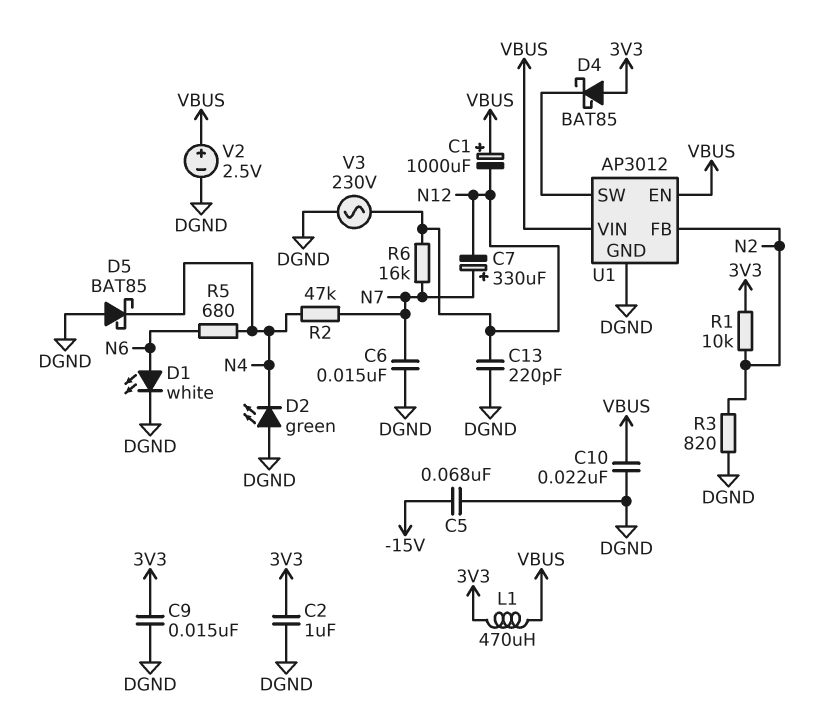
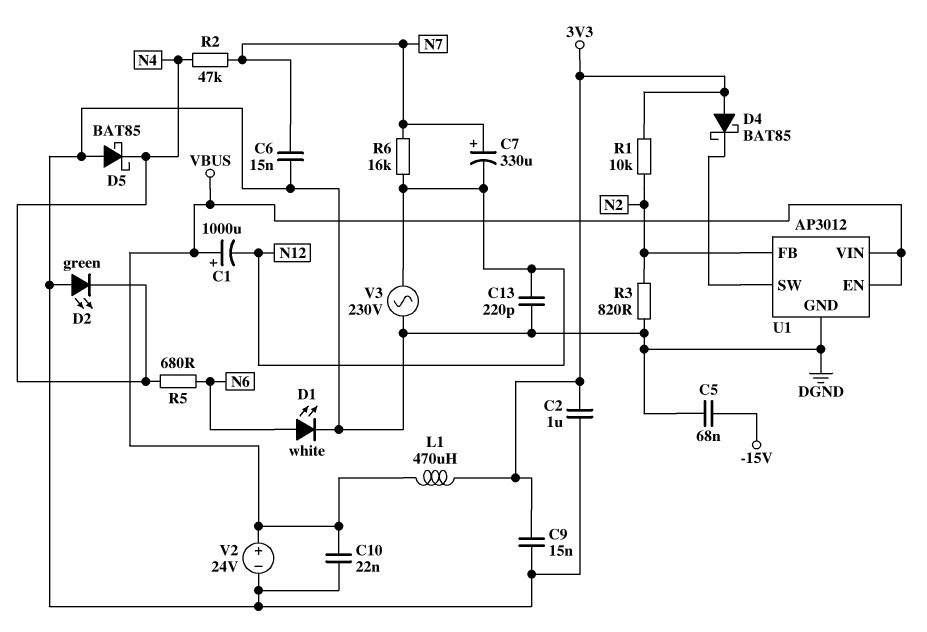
V2: 2.5V (plus VBUS, minus DGND) -> 24V (plus VBUS, minus DGND)

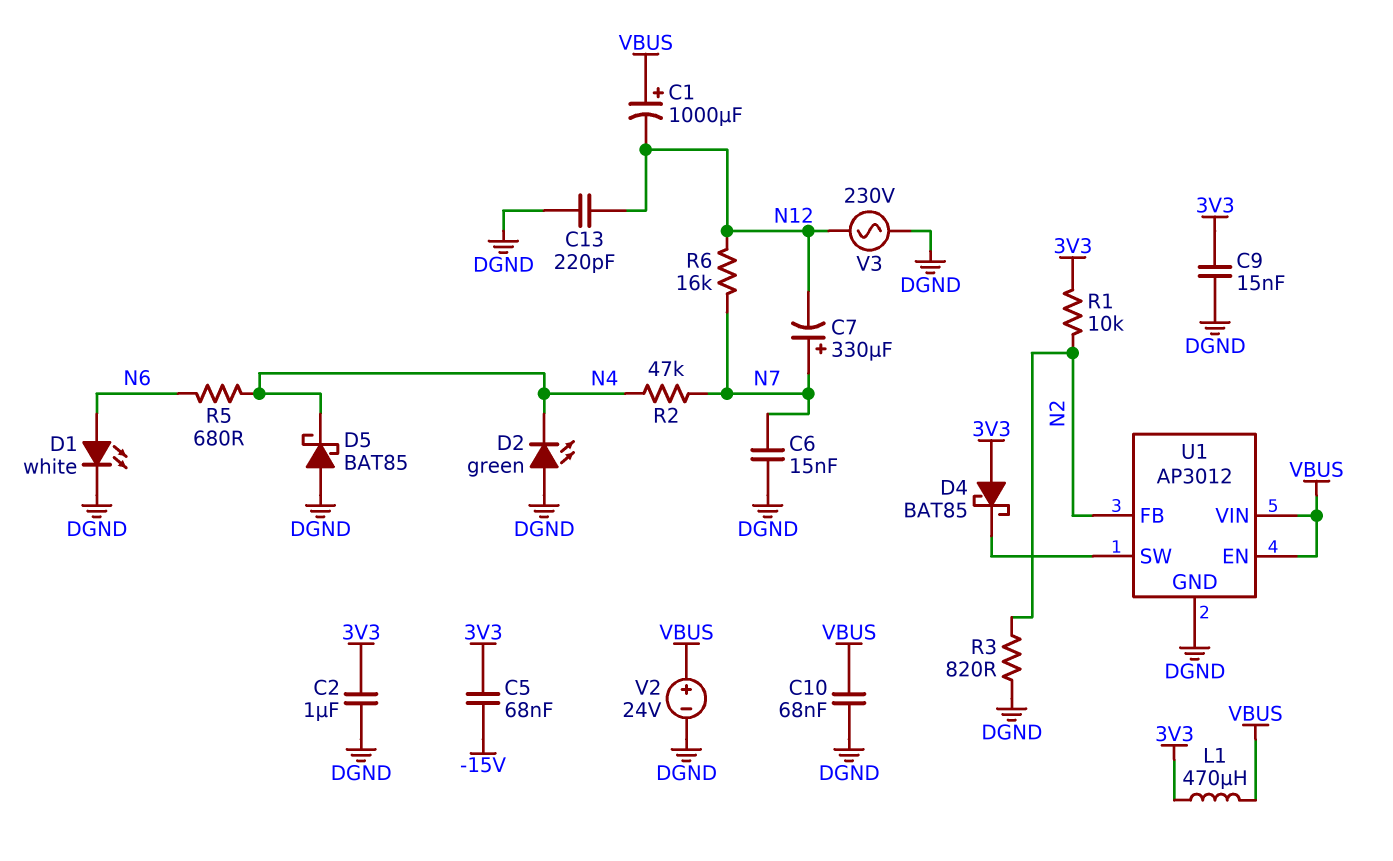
C5: 68nF (-15V, DGND) -> 68nF (-15V, 3V3)
C10: 22nF (DGND, VBUS) -> 68nF (DGND, VBUS)

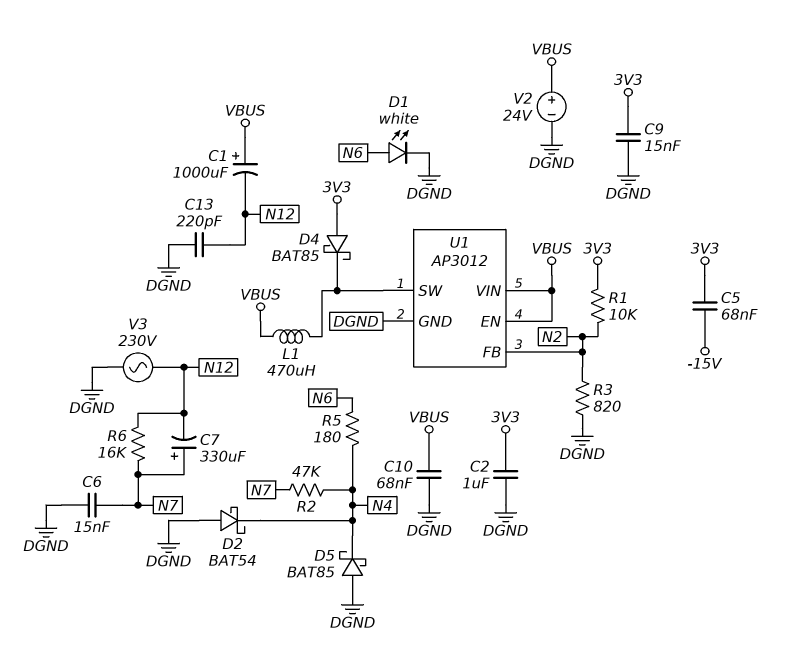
D2: LED green (A DGND, K N4) -> schottky BAT54 (A DGND, K N4)
L1: 470uH (3V3, VBUS) -> 470uH (U1/SW, VBUS)
R5: 680 (N4, N6) -> 180 (N4, N6)

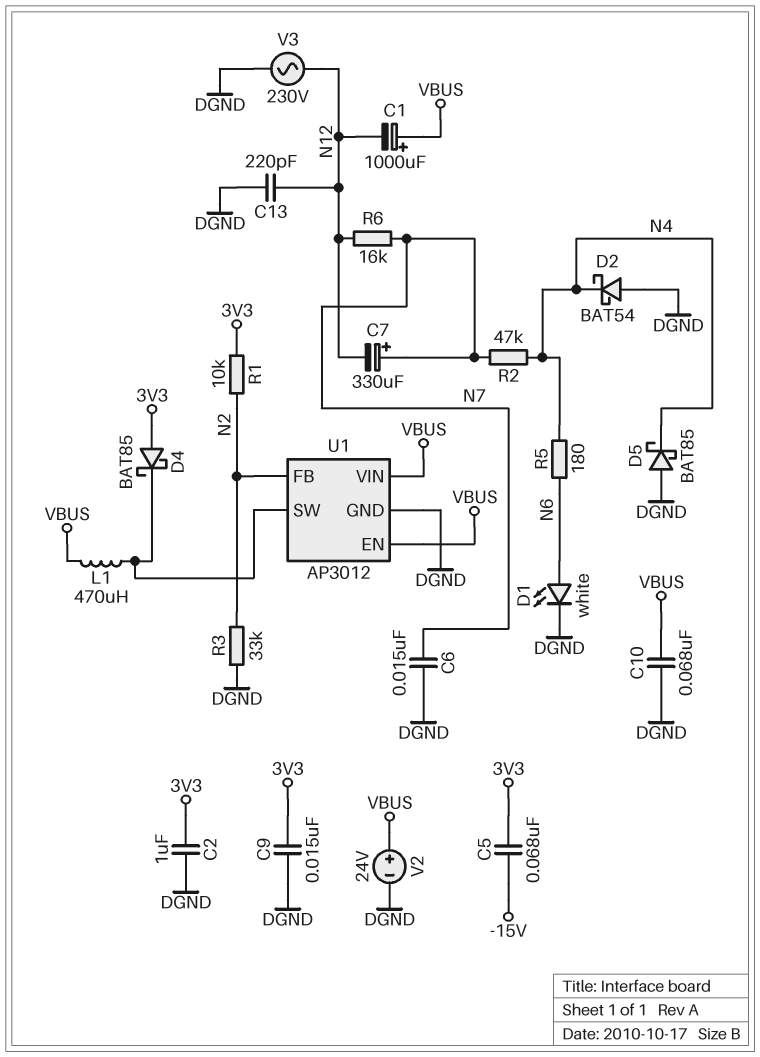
R3: 820 (DGND, N2) -> 33k (DGND, N2)

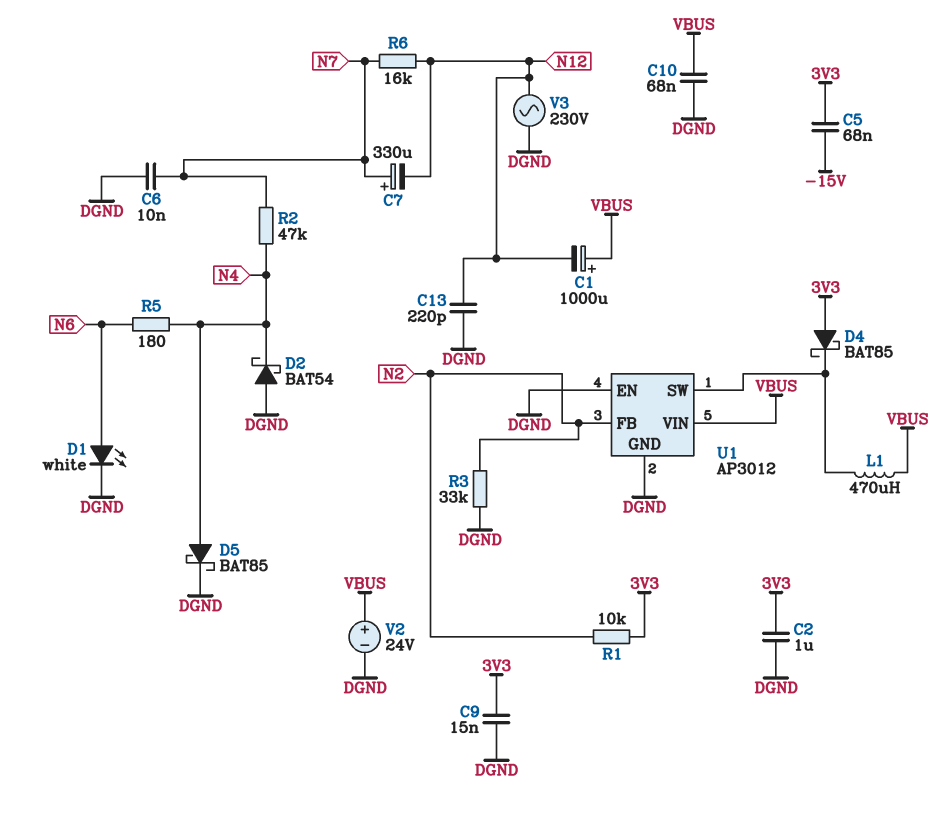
C6: 15nF (DGND, N7) -> 10nF (DGND, N7)
D5: schottky BAT85 (A DGND, K N4) -> schottky BAT85 (A N4, K DGND)
U1 pin EN: VBUS -> DGND

